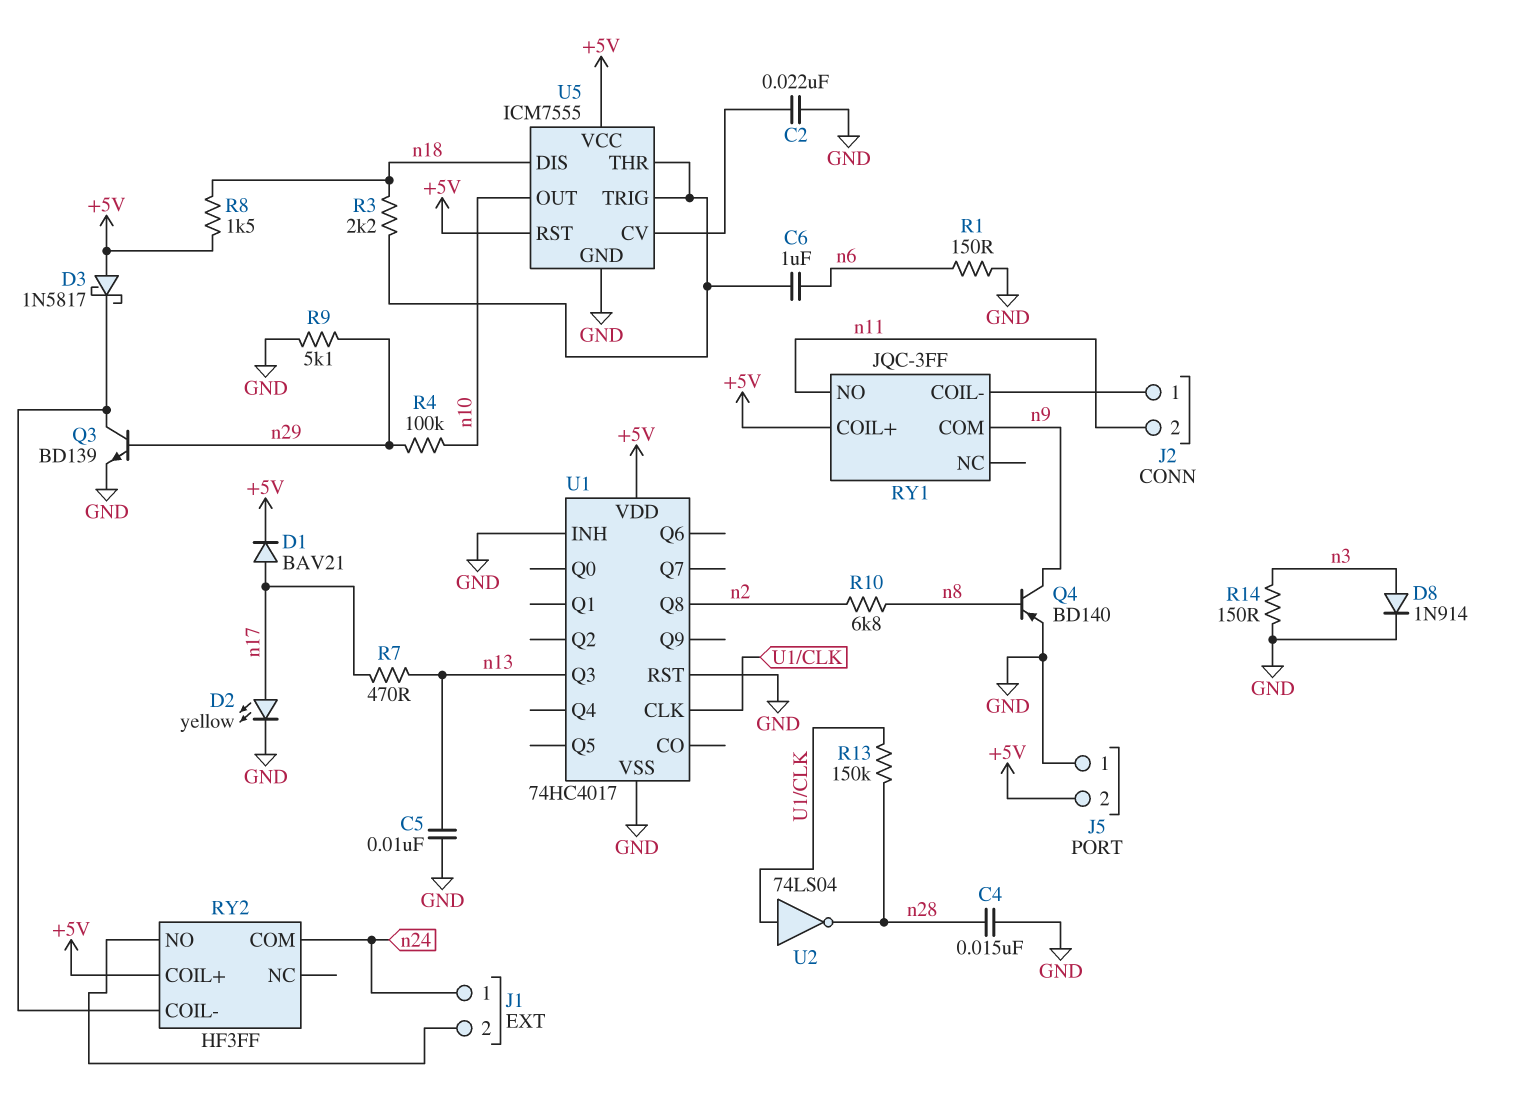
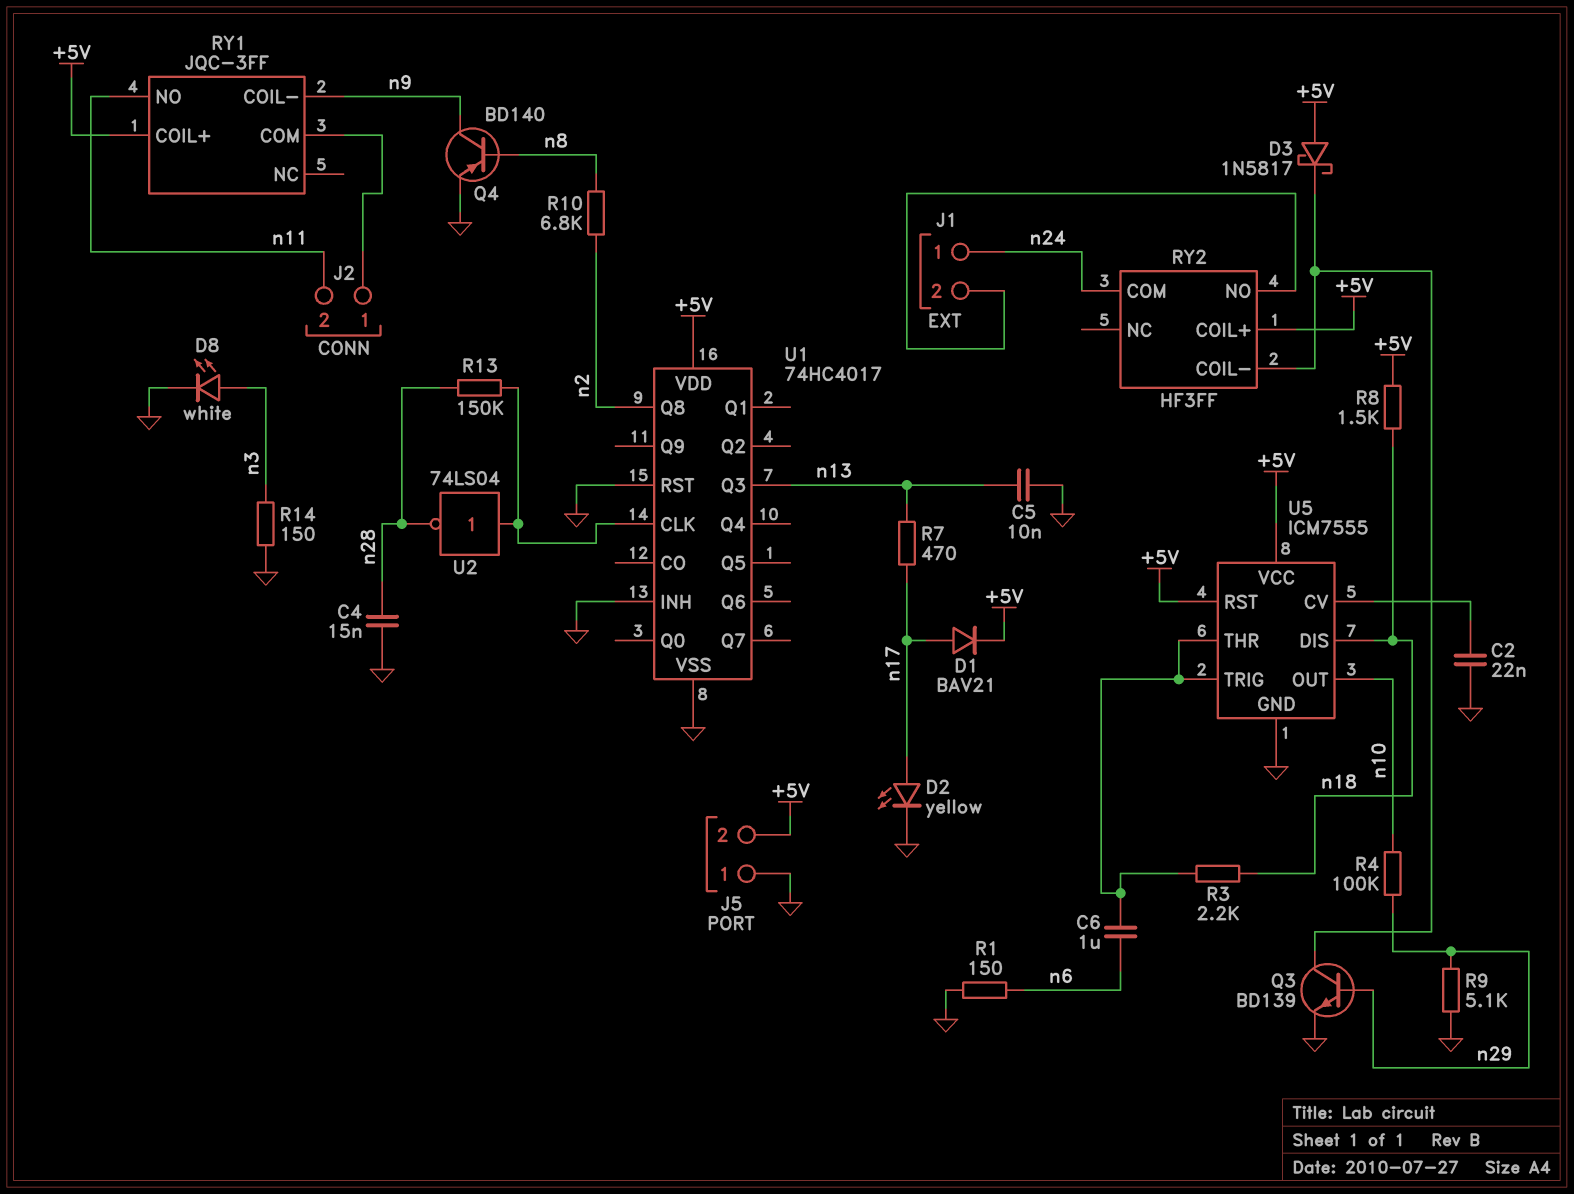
D8: diode 1N914 (A n3, K GND) -> LED white (A n3, K GND)
RY1 pin COIL-: J2/1 -> n9
RY1 pin COM: n9 -> J2/1

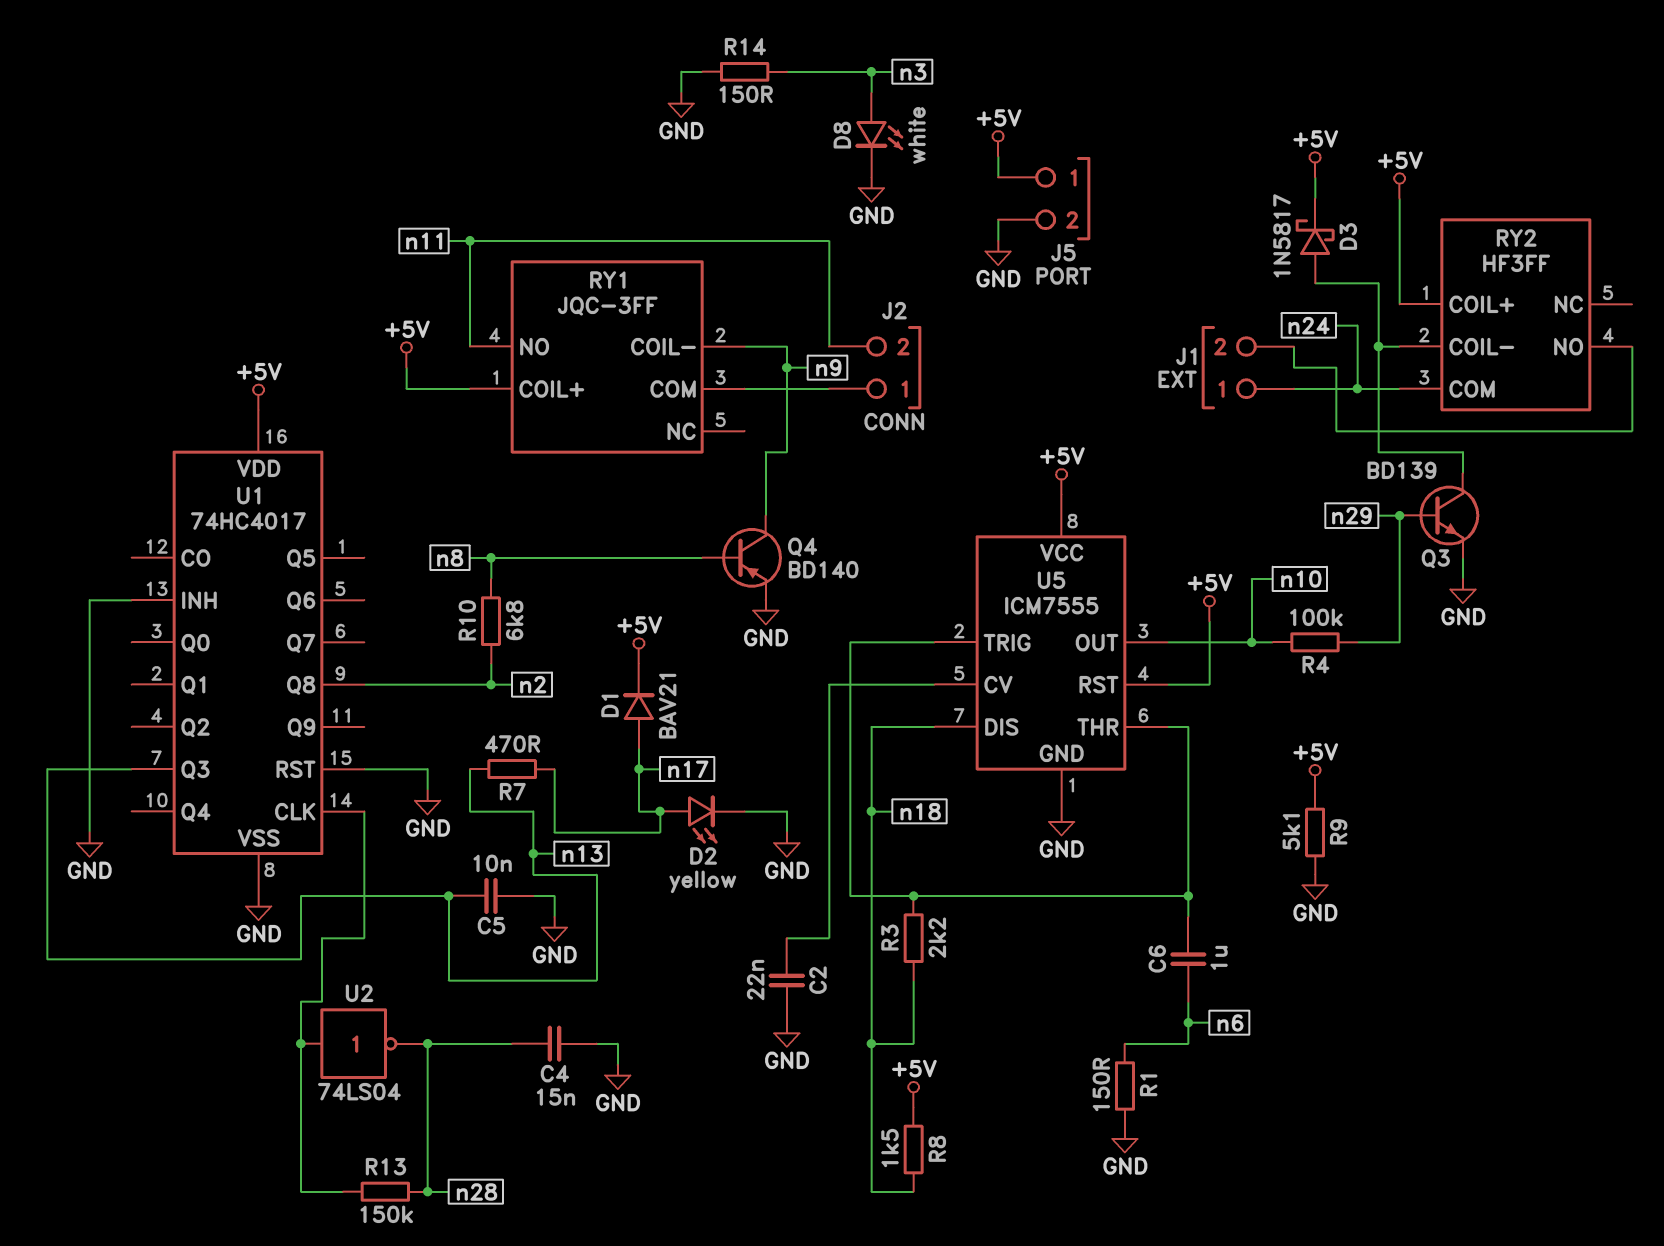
D3: schottky 1N5817 (A +5V, K RY2/COIL-) -> schottky 1N5817 (A RY2/COIL-, K +5V)
J5 pin 1: GND -> +5V
J5 pin 2: +5V -> GND
R9: 5.1k (GND, n29) -> 5.1k (+5V, GND)

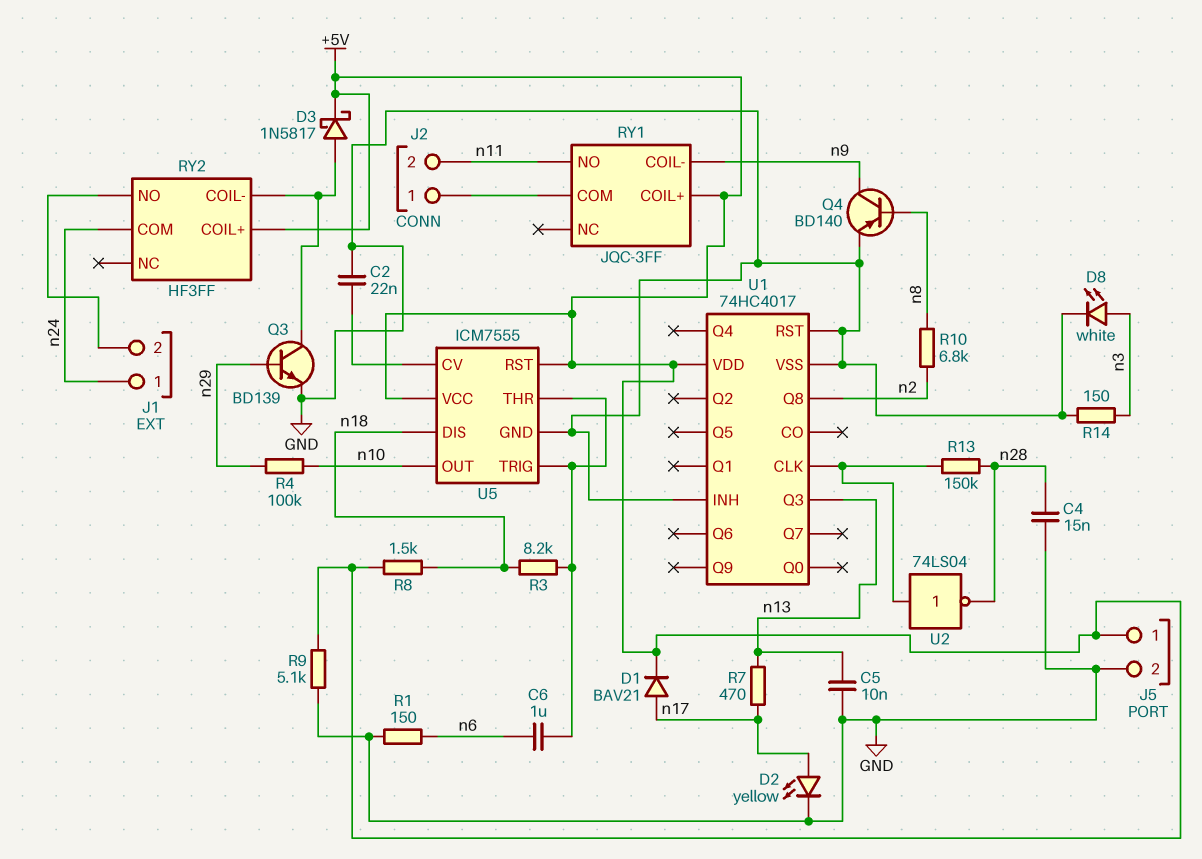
R3: 2.2k (U5/THR, n18) -> 8.2k (U5/THR, n18)

